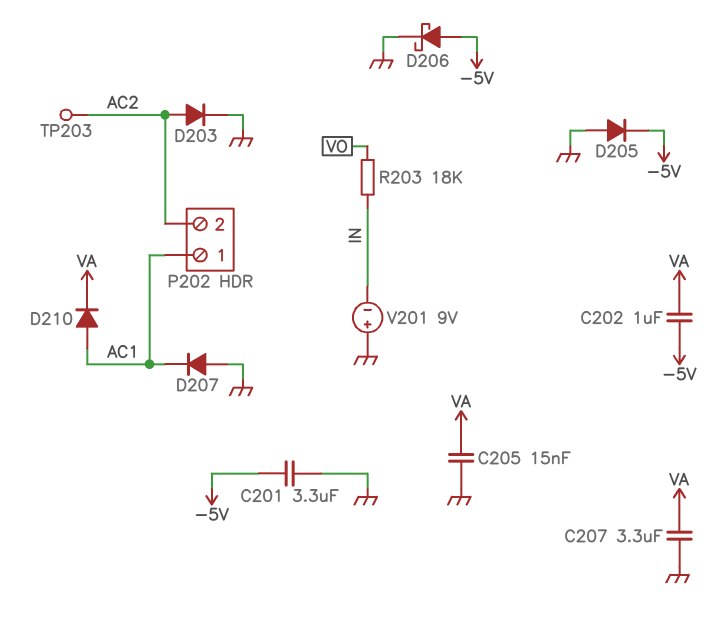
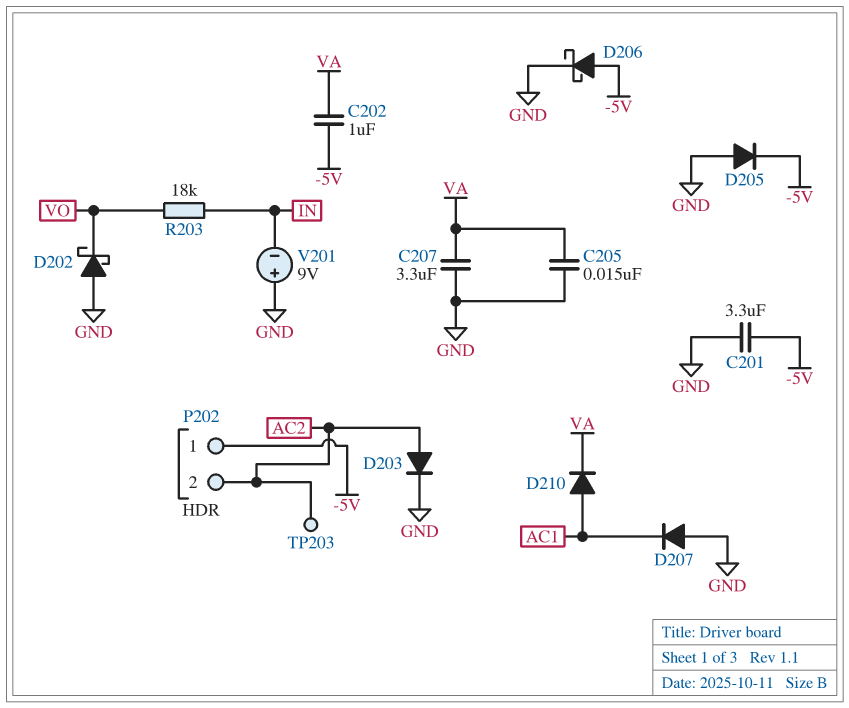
D202: none -> schottky (A GND, K VO)
P202 pin 1: AC1 -> -5V

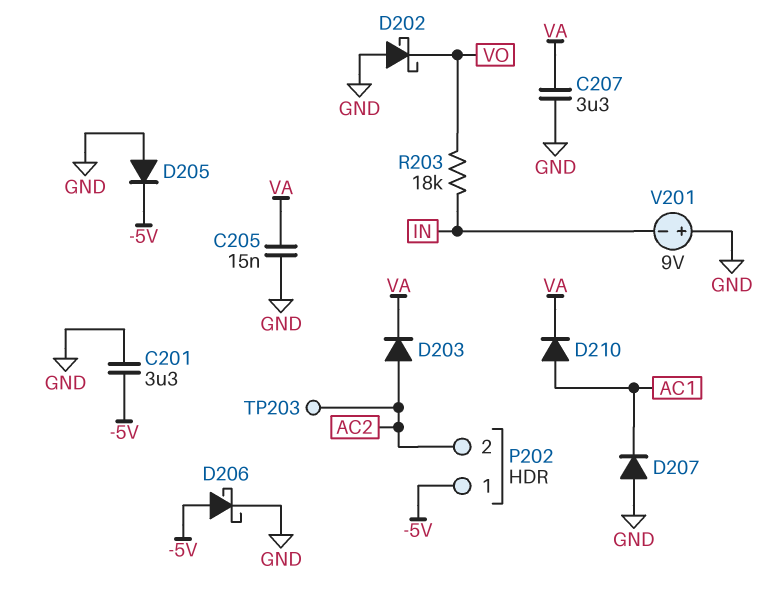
C202: 1uF (-5V, VA) -> none
D203: diode (A AC2, K GND) -> diode (A AC2, K VA)

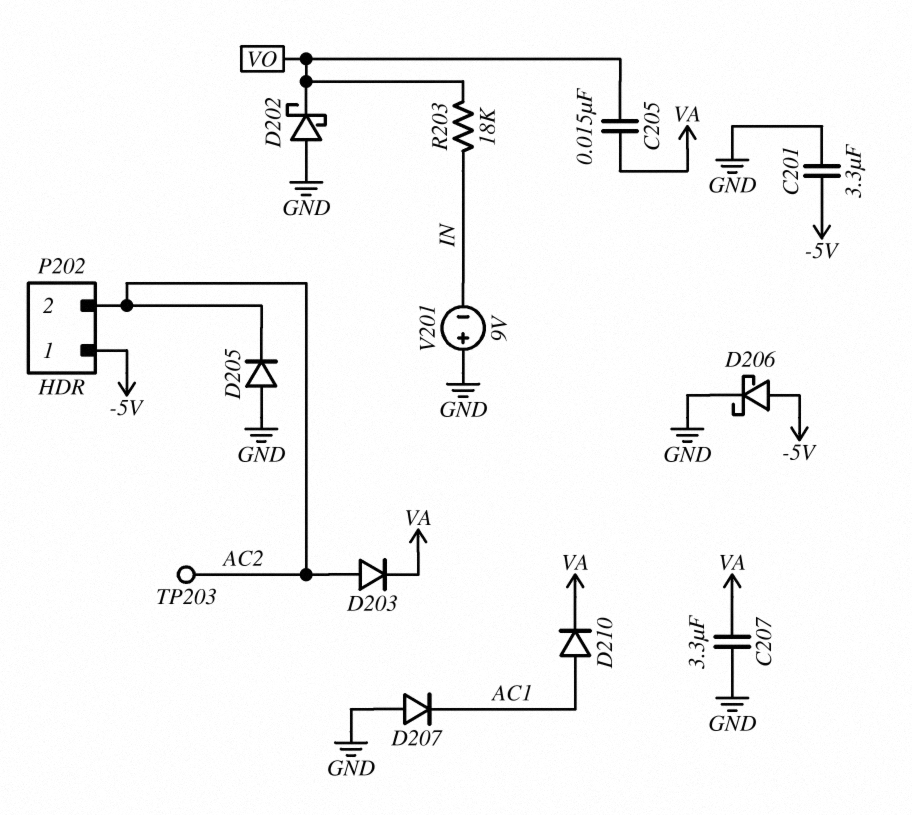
C205: 15nF (GND, VA) -> 15nF (VA, VO)
D205: diode (A GND, K -5V) -> diode (A GND, K AC2)

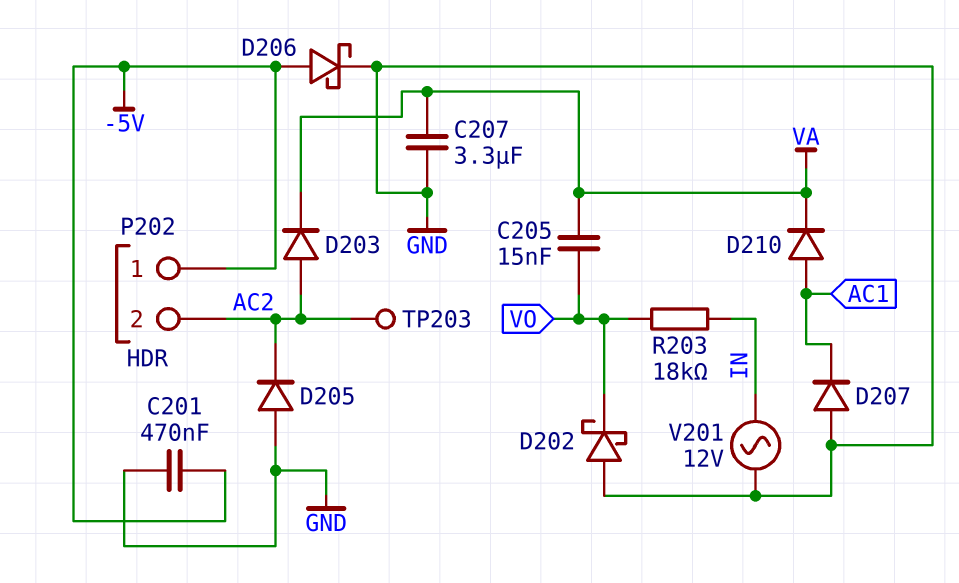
C201: 3.3uF (-5V, GND) -> 470nF (-5V, GND)
V201: 9V (plus GND, minus IN) -> AC 12V (GND, IN)

